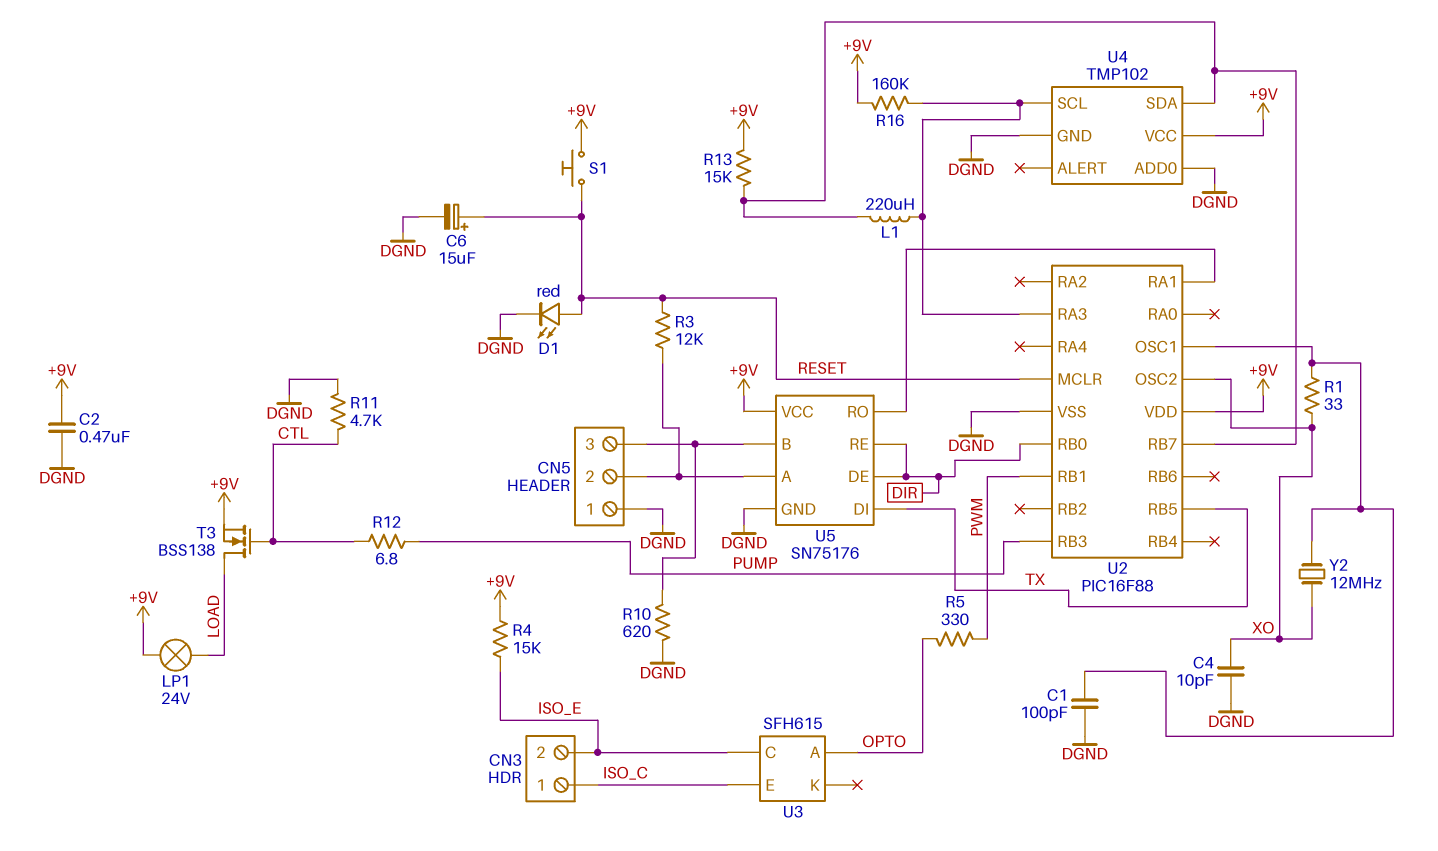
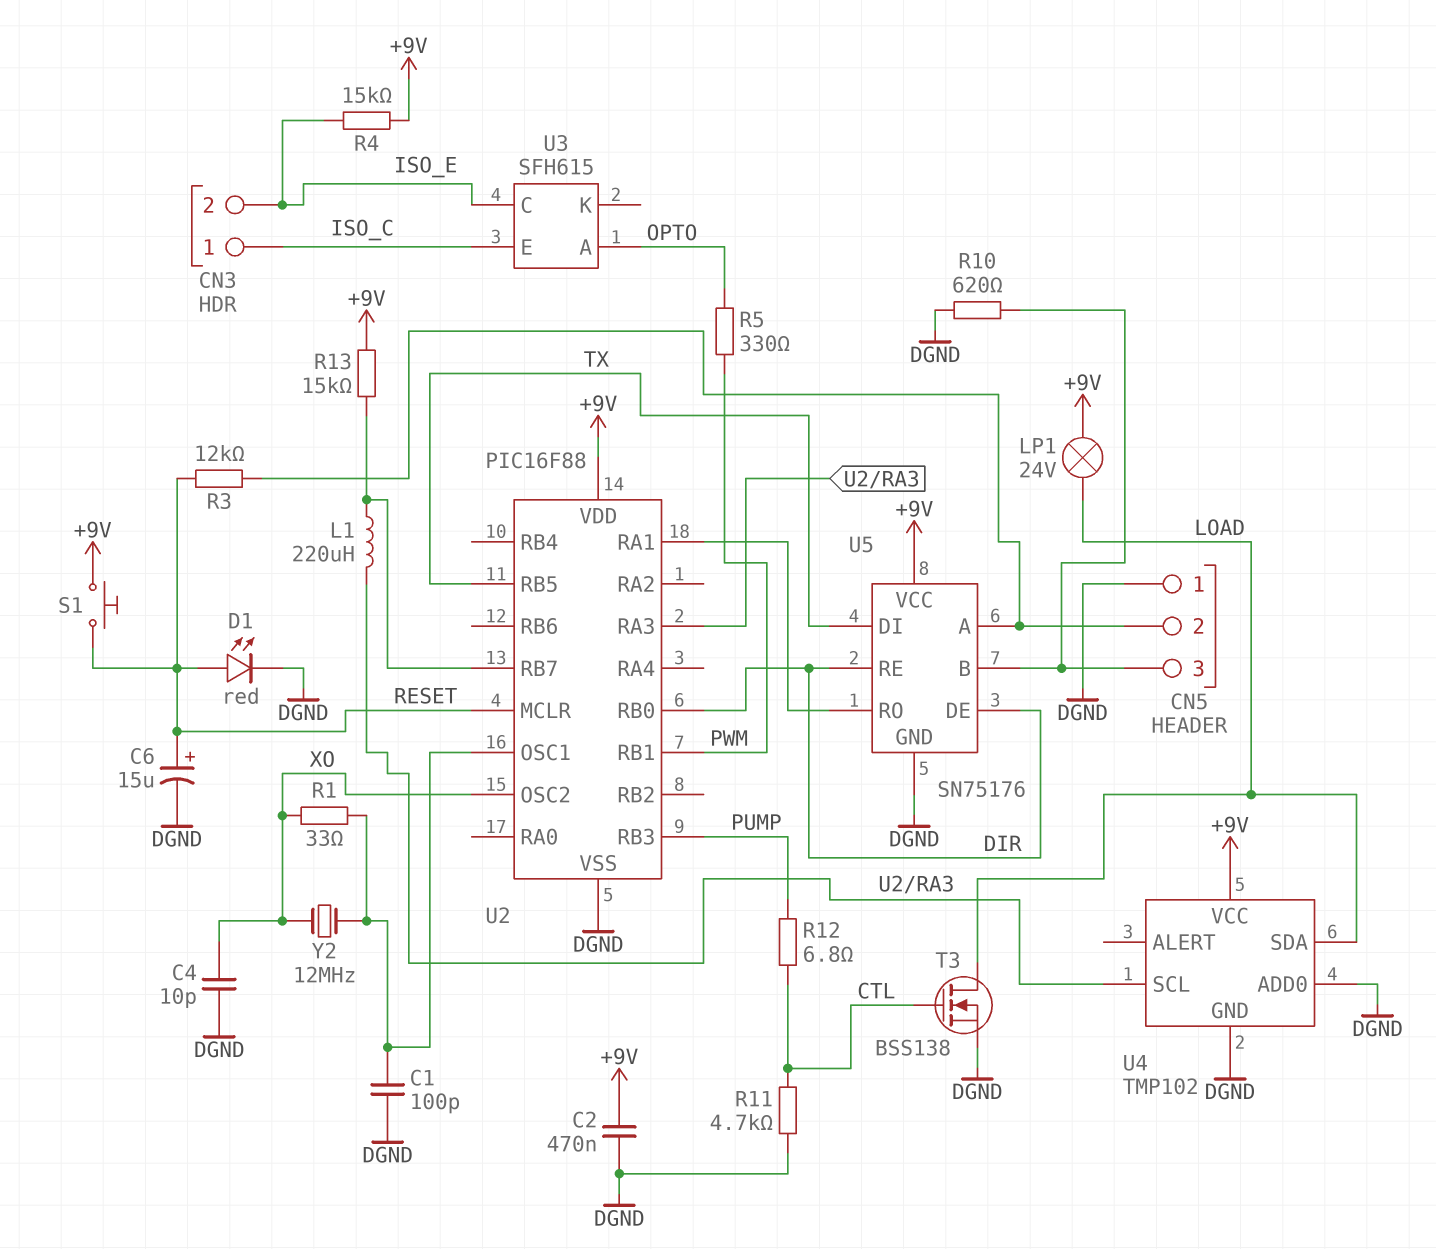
R16: 160k (+9V, U2/RA3) -> none
T3: NMOS BSS138 (G CTL, D LOAD, S +9V) -> NMOS BSS138 (G CTL, D LOAD, S DGND)
U4 pin SDA: U2/RB7 -> LOAD

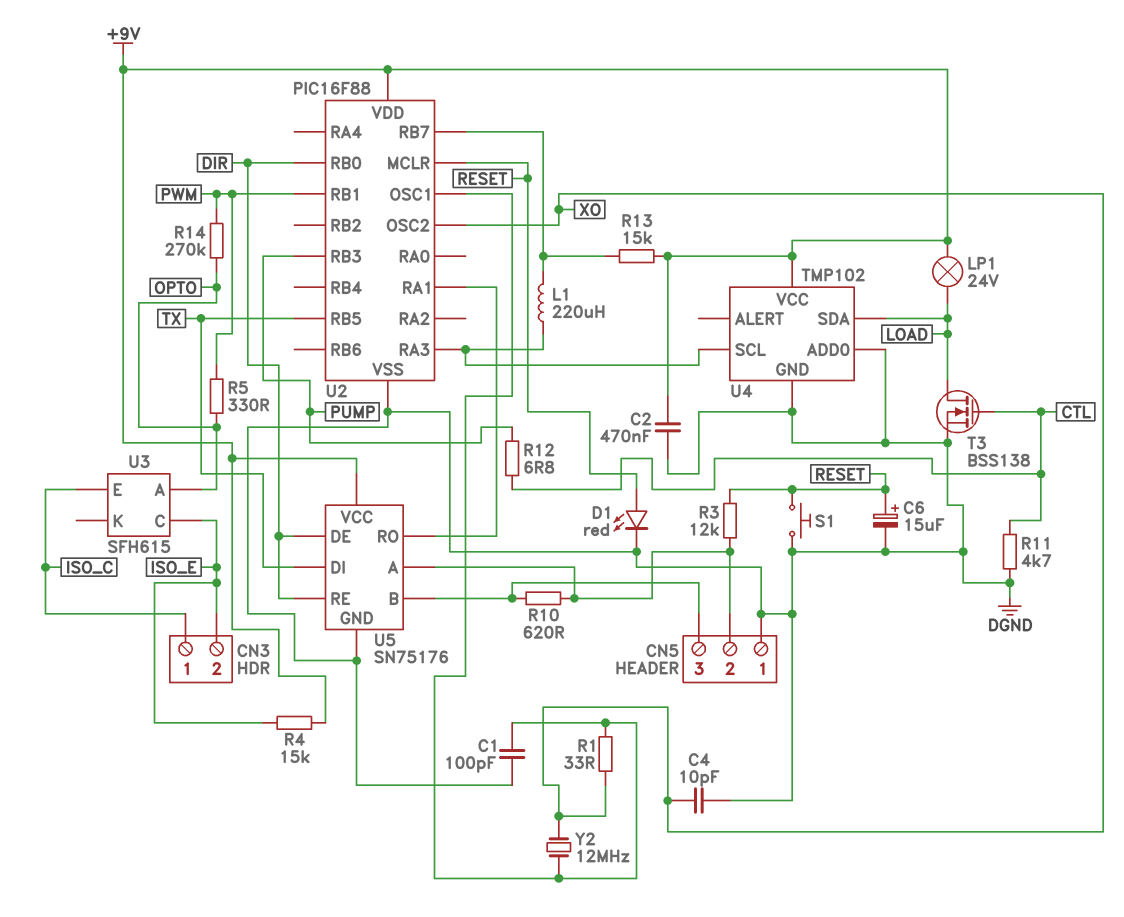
R10: 620 (CN5/3, DGND) -> 620 (CN5/2, CN5/3)
R14: none -> 270k (OPTO, PWM)
S1: button (+9V, RESET) -> button (DGND, RESET)

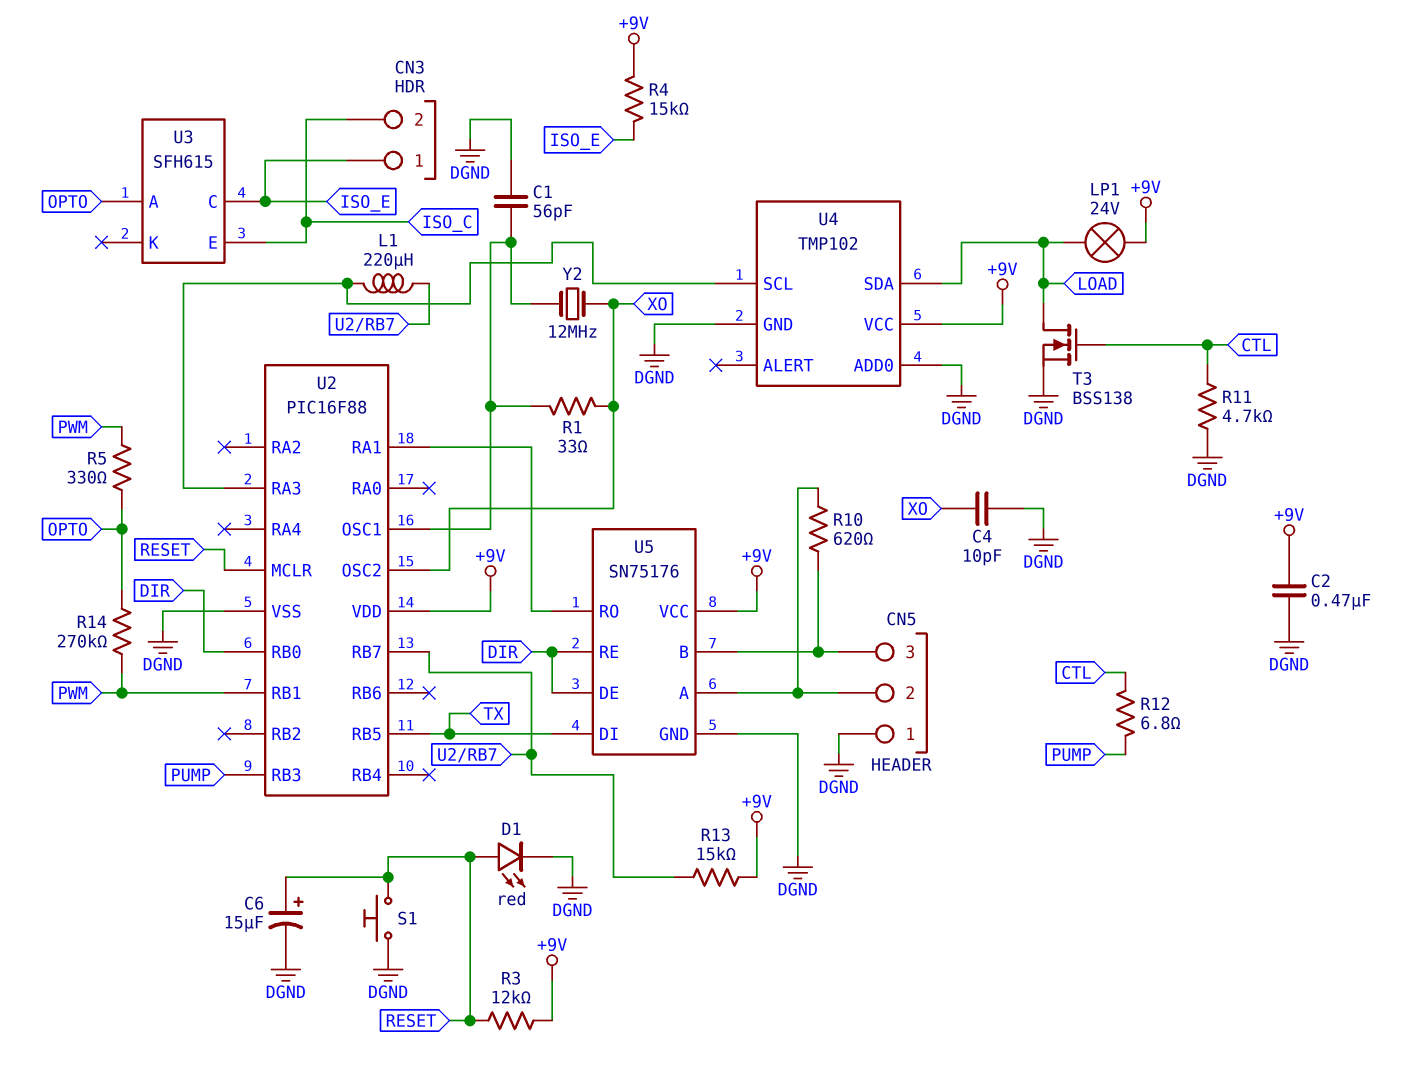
C1: 100pF (DGND, U2/OSC1) -> 56pF (DGND, U2/OSC1)
CN3 pin 1: ISO_C -> ISO_E
CN3 pin 2: ISO_E -> ISO_C
R3: 12k (CN5/2, RESET) -> 12k (+9V, RESET)

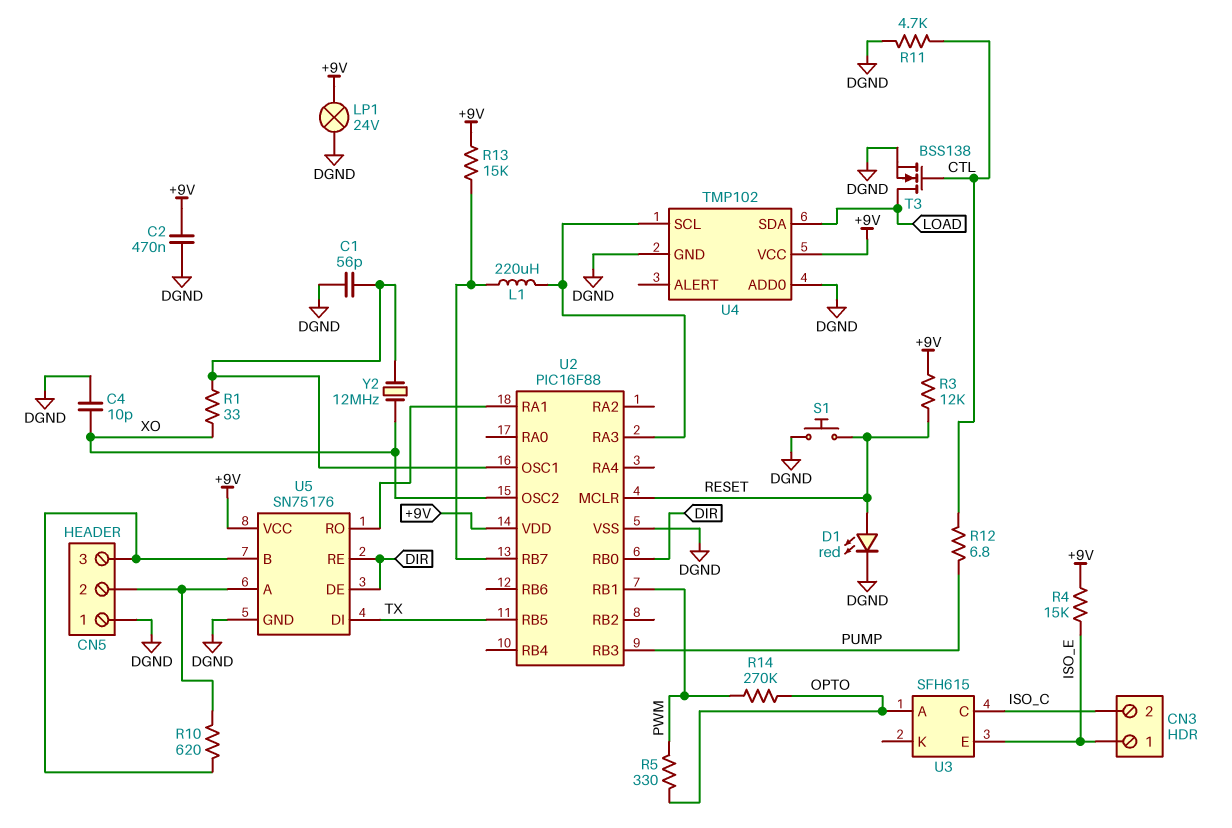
C6: 15uF (plus RESET, minus DGND) -> none
LP1: lamp 24V (+9V, LOAD) -> lamp 24V (+9V, DGND)
U3 pin C: ISO_E -> ISO_C
U3 pin E: ISO_C -> ISO_E

